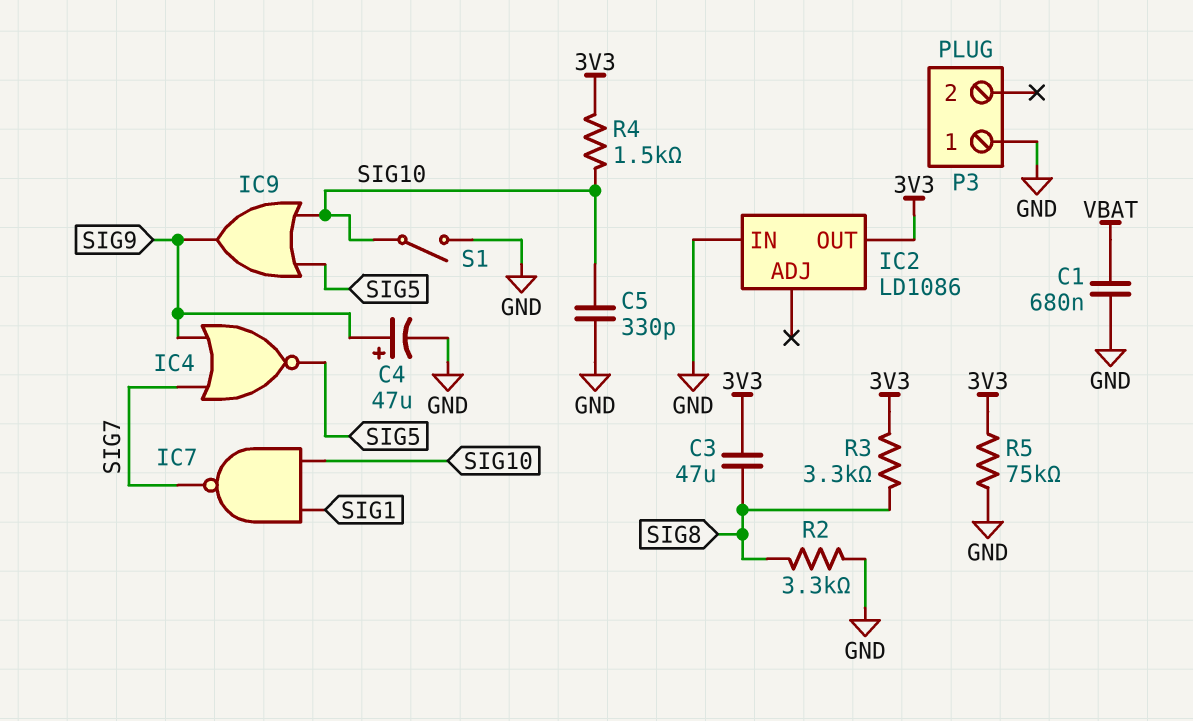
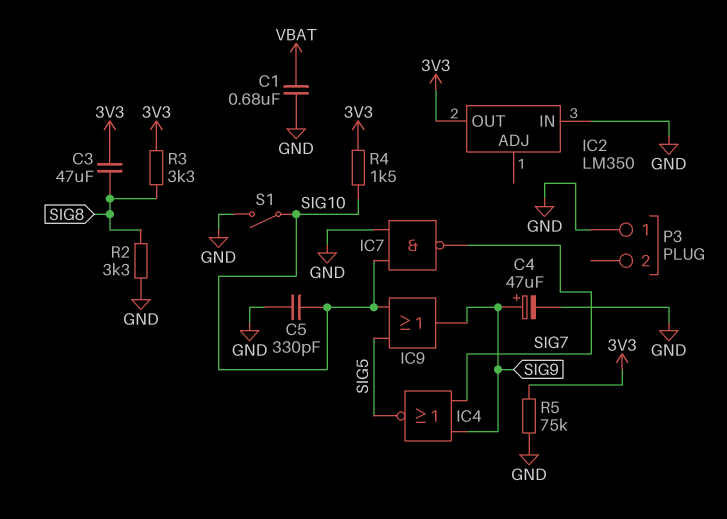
IC2: LD1086 -> LM350
IC7: NAND (in SIG1, in SIG10, out SIG7) -> NAND (in GND, in SIG10, out SIG7)

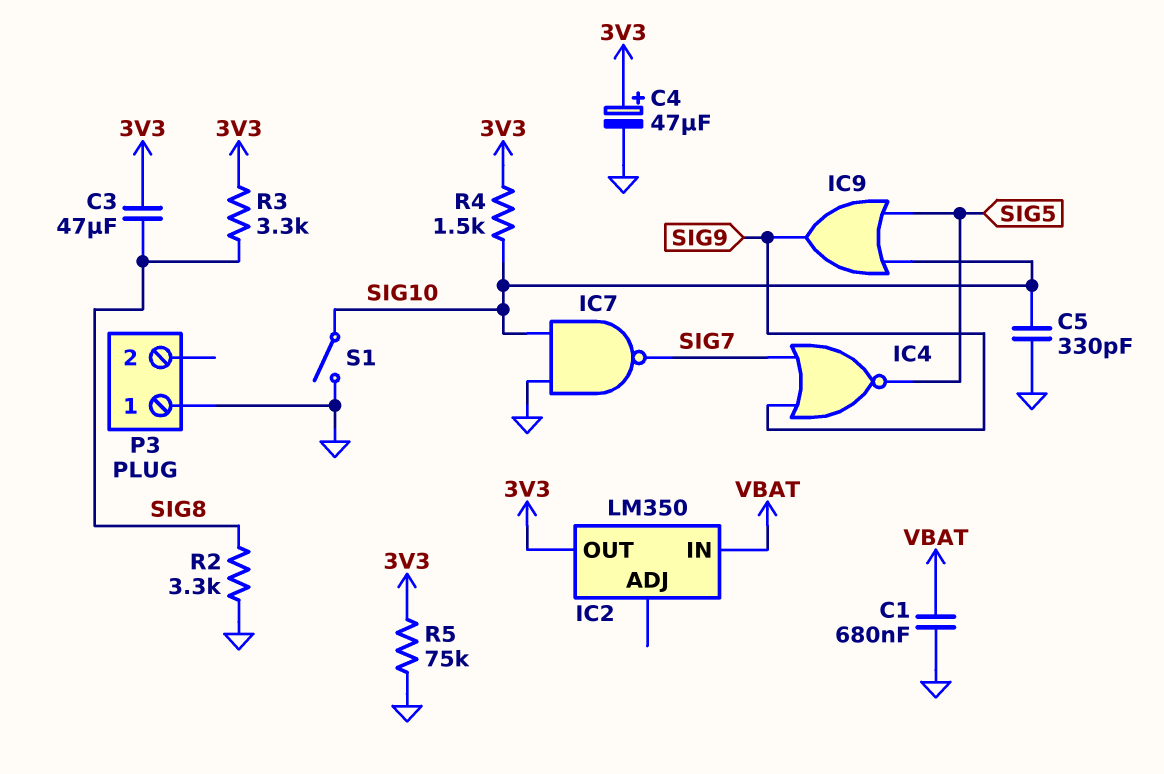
C4: 47uF (plus SIG9, minus GND) -> 47uF (plus 3V3, minus GND)
IC2 pin IN: GND -> VBAT

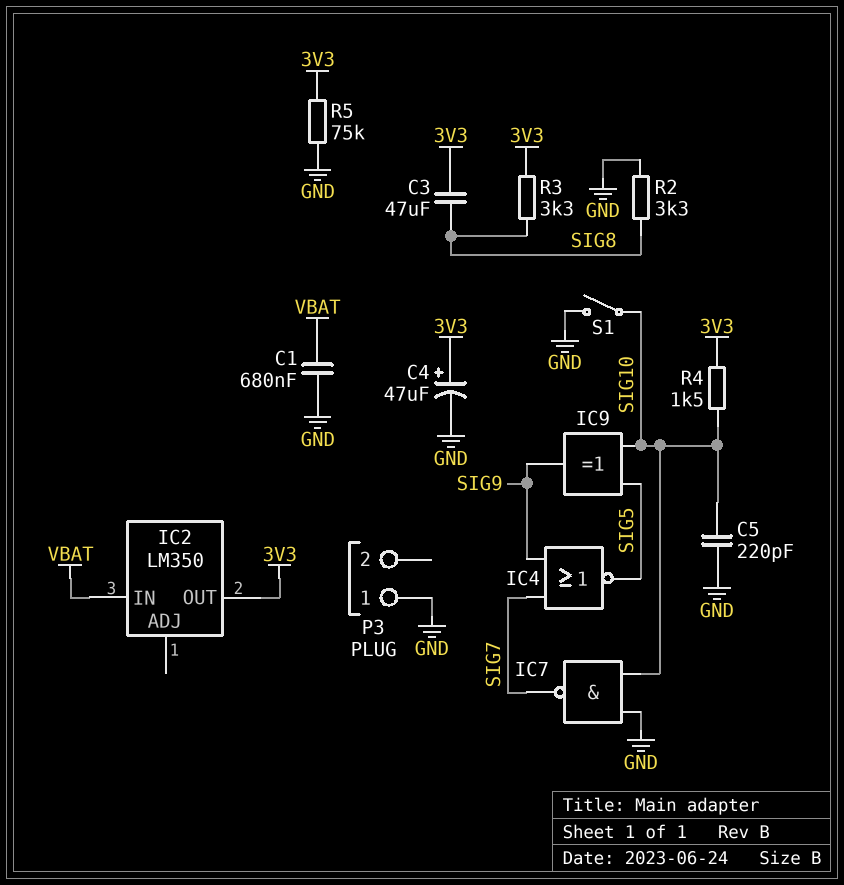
C5: 330pF (GND, SIG10) -> 220pF (GND, SIG10)
IC9: OR (in SIG5, in SIG10, out SIG9) -> XOR (in SIG5, in SIG10, out SIG9)

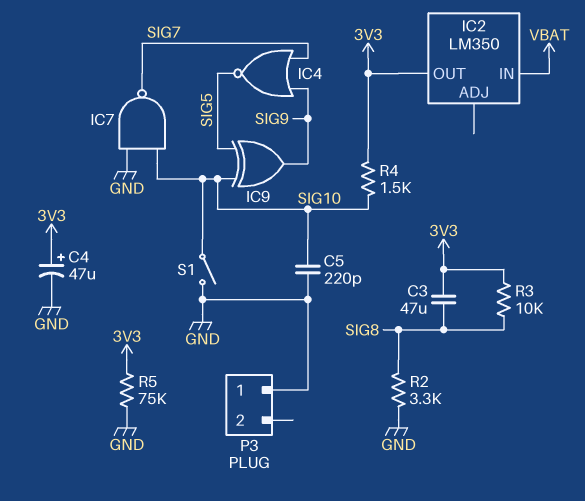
C1: 680nF (GND, VBAT) -> none
R3: 3.3k (3V3, SIG8) -> 10k (3V3, SIG8)

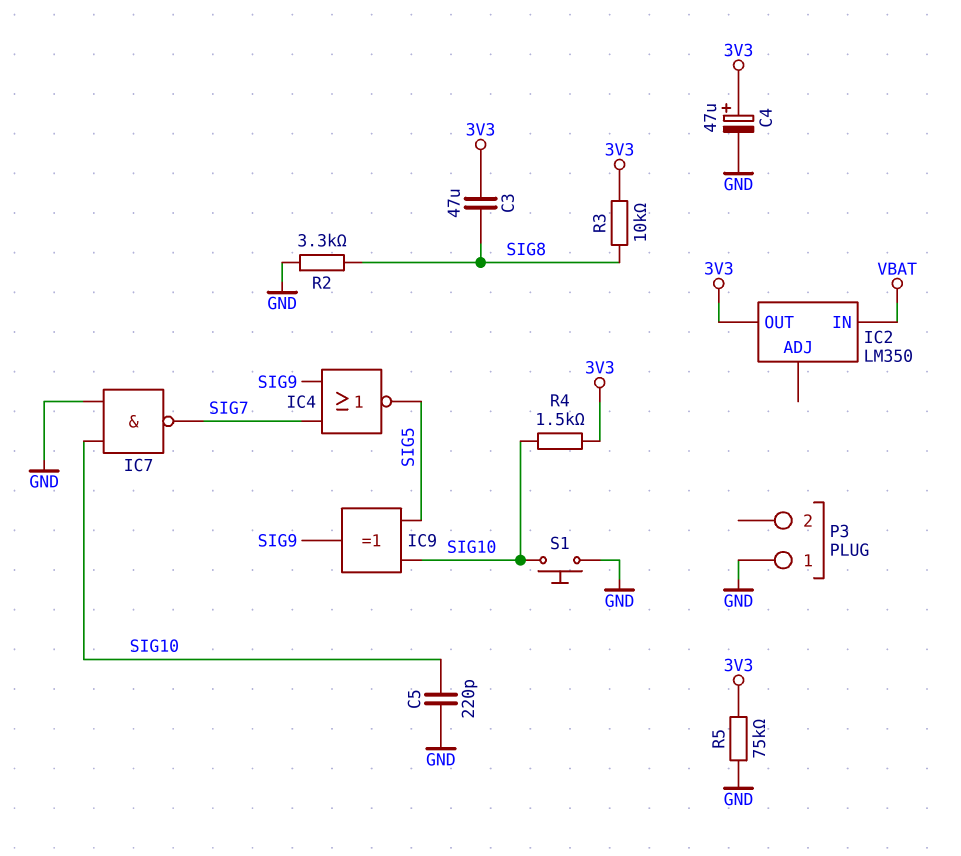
S1: switch (GND, SIG10) -> button (GND, SIG10)

